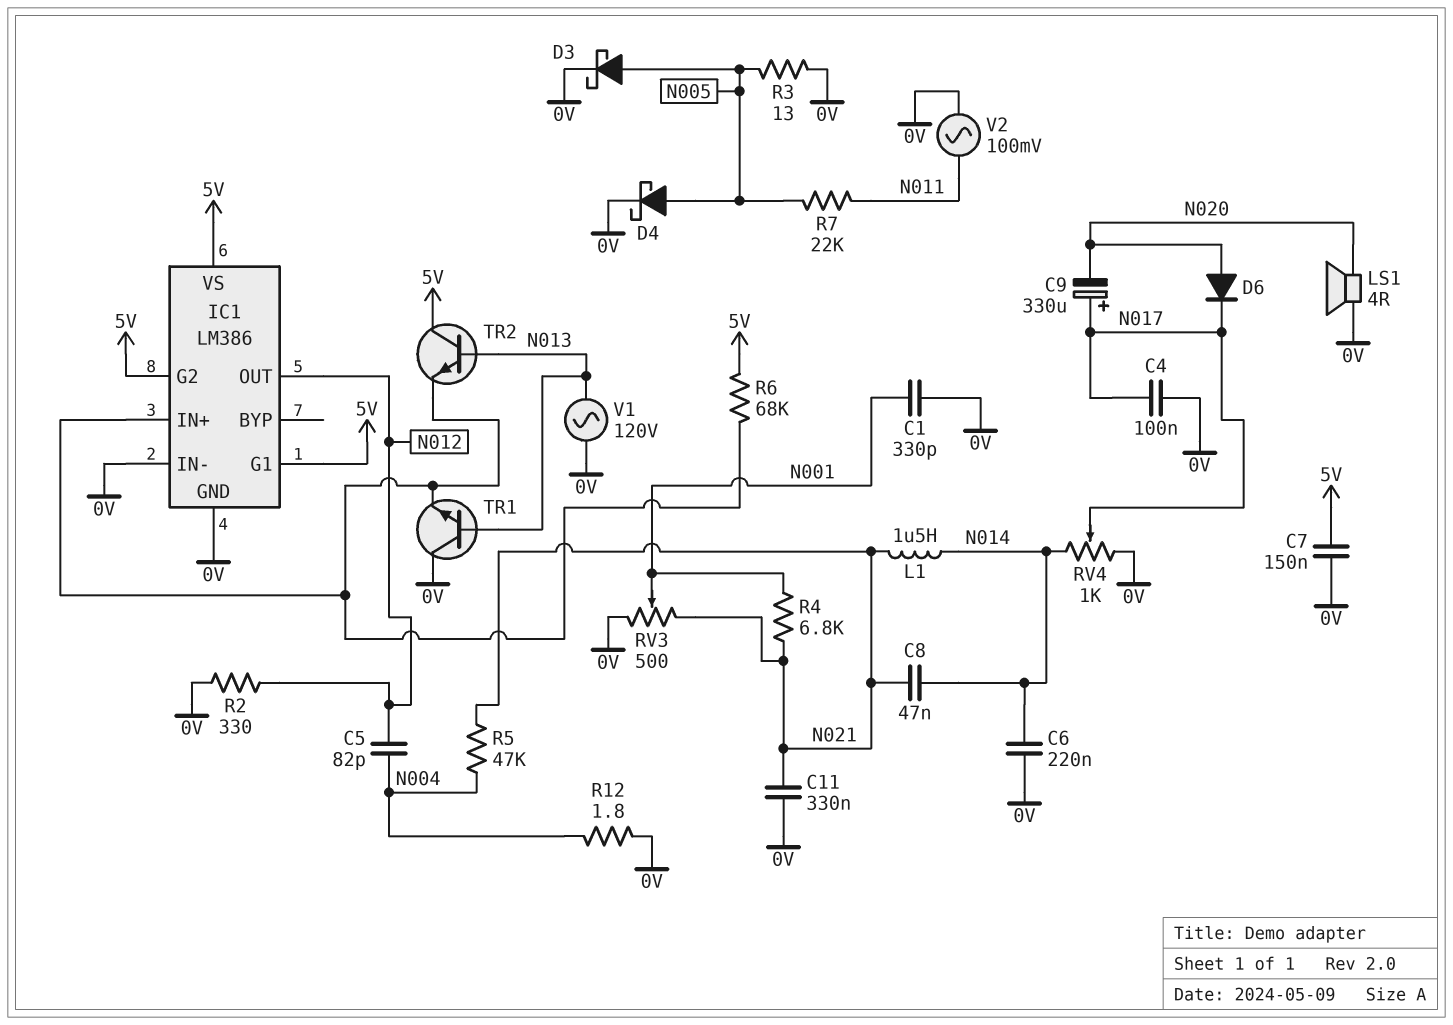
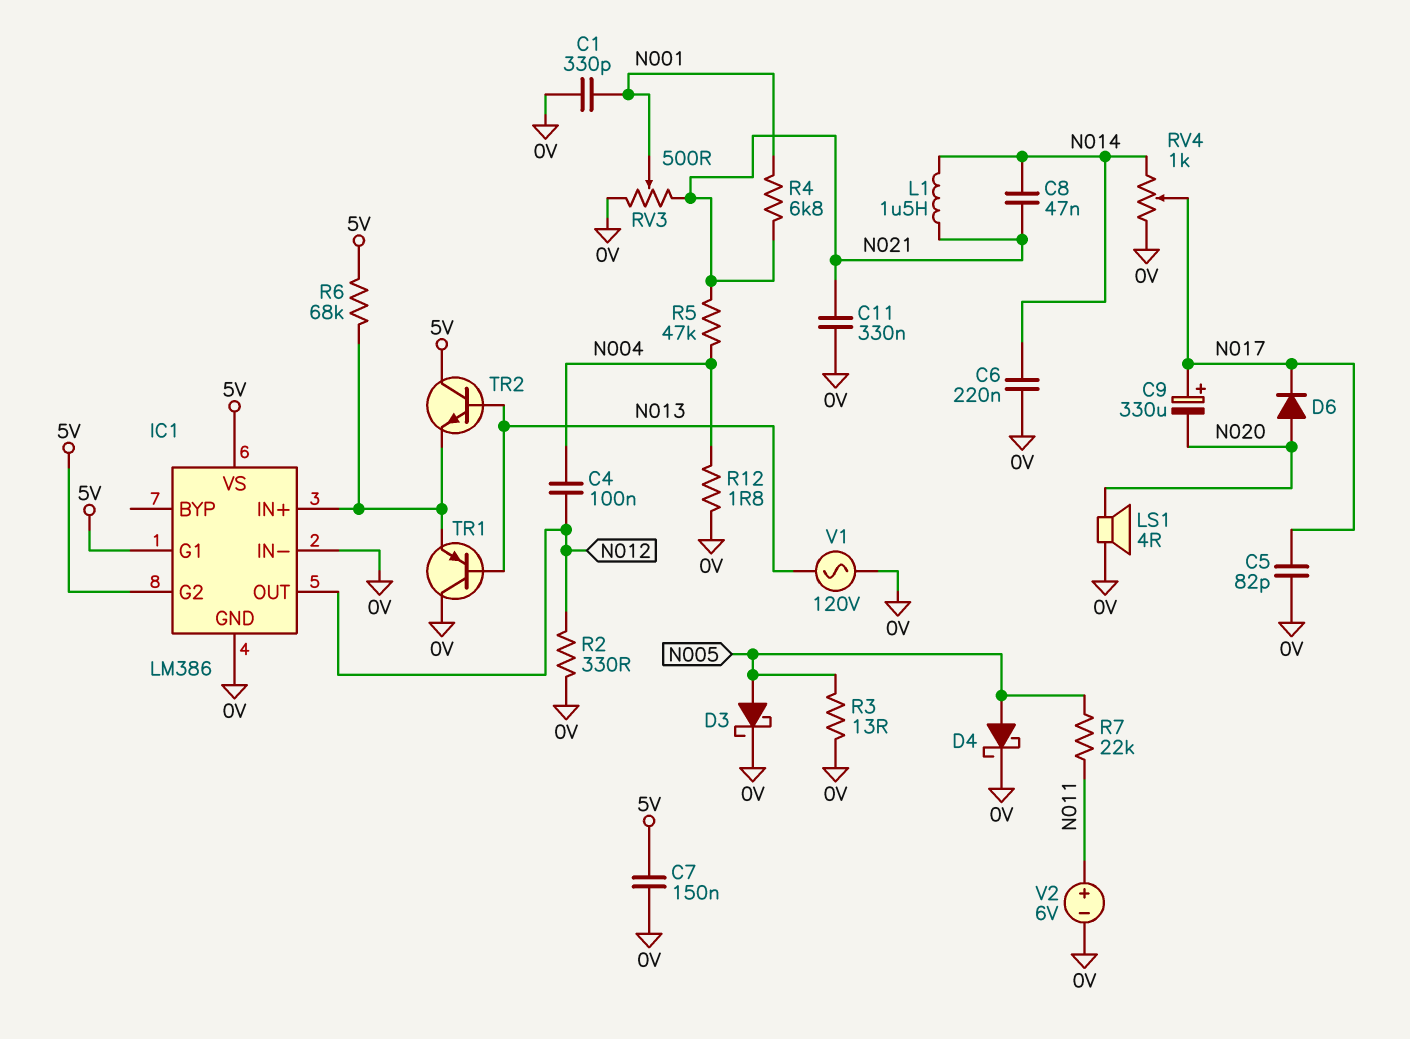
C4: 100nF (0V, N017) -> 100nF (N004, N012)
C5: 82pF (N004, N012) -> 82pF (0V, N017)
TR1: NPN (B N013, C 0V, E IC1/IN+) -> PNP (B N013, C 0V, E IC1/IN+)
V2: AC 100mV (0V, N011) -> 6V (plus N011, minus 0V)

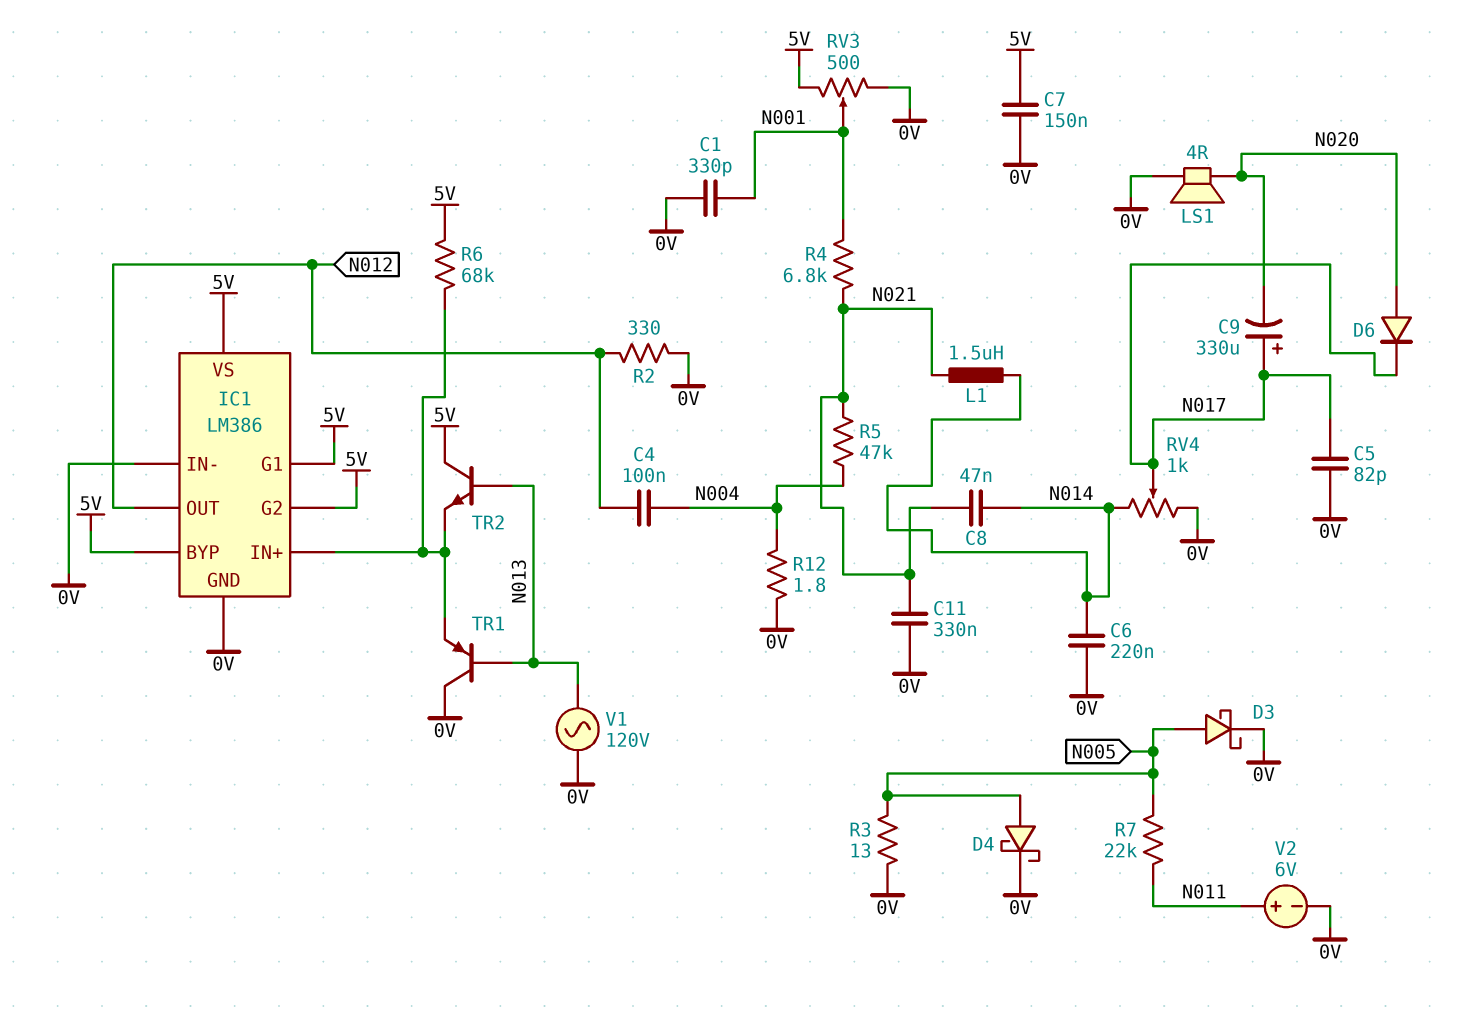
IC1 pin BYP: none -> 5V
RV3: 500 (0V, N021, wiper N001) -> 500 (0V, 5V, wiper N001)

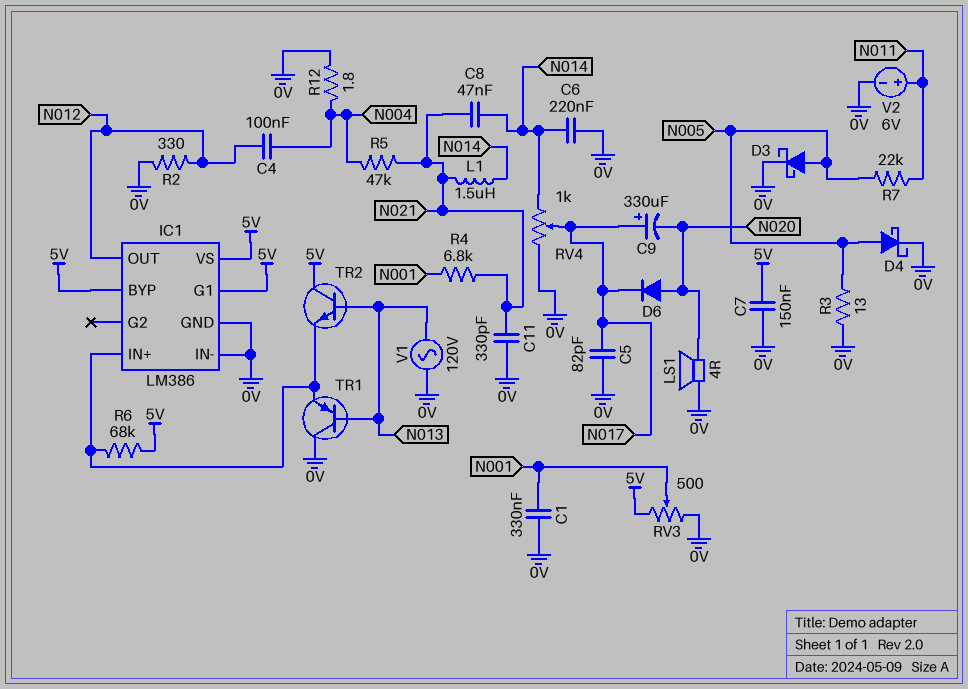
C1: 330pF (0V, N001) -> 330nF (0V, N001)
C11: 330nF (0V, N021) -> 330pF (0V, N021)
IC1 pin G2: 5V -> none

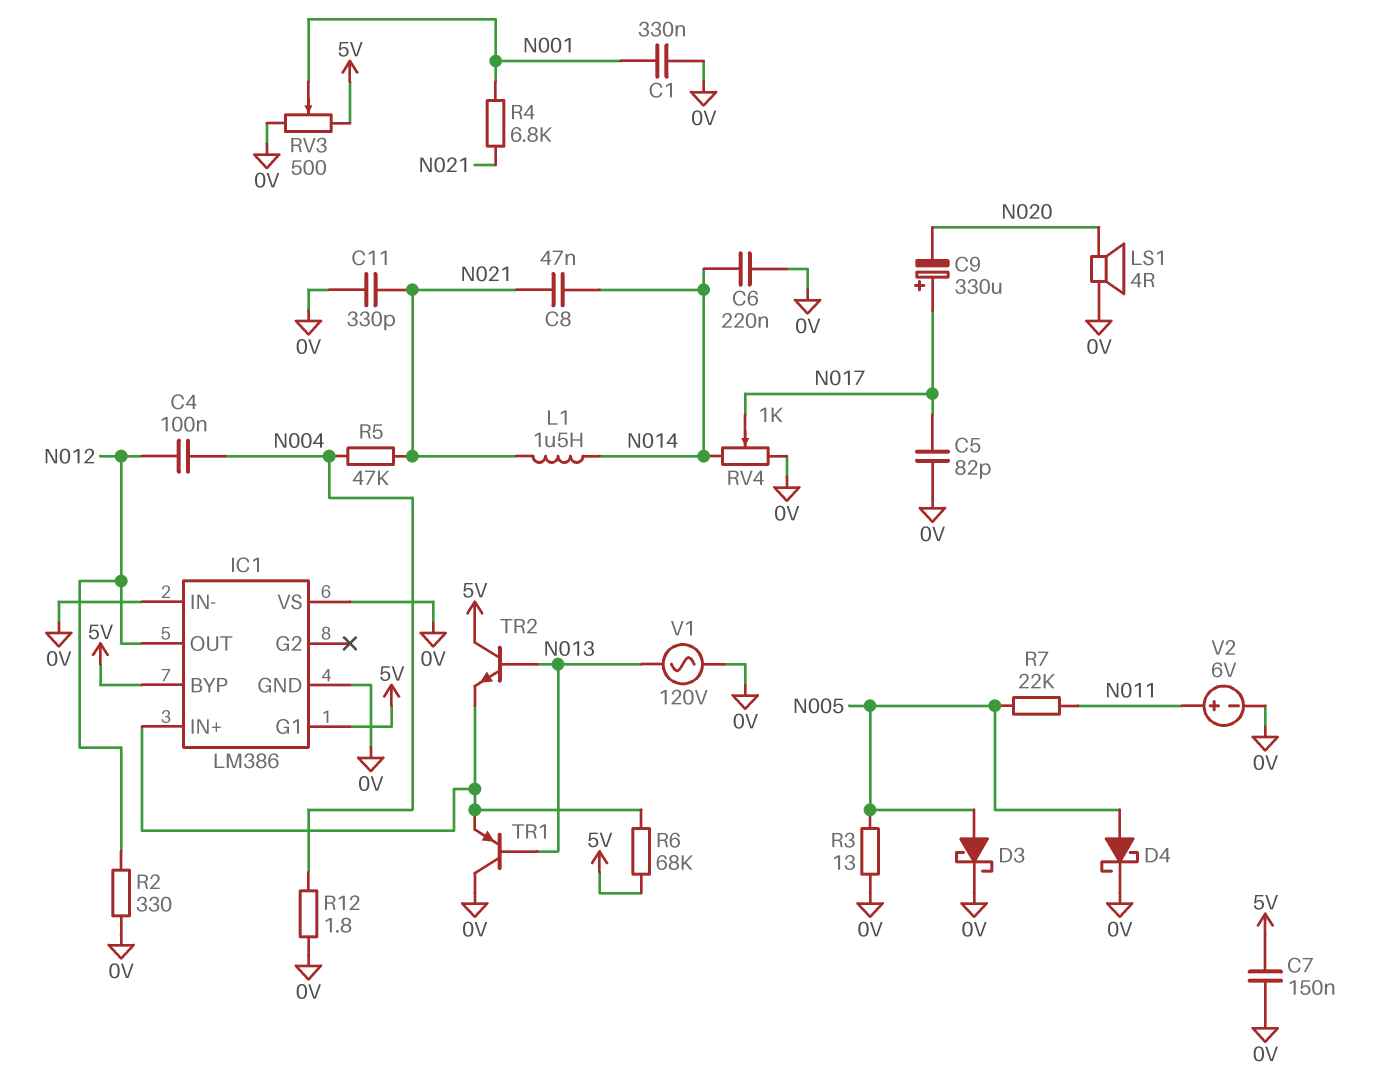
D6: diode (A N020, K N017) -> none
IC1 pin VS: 5V -> 0V

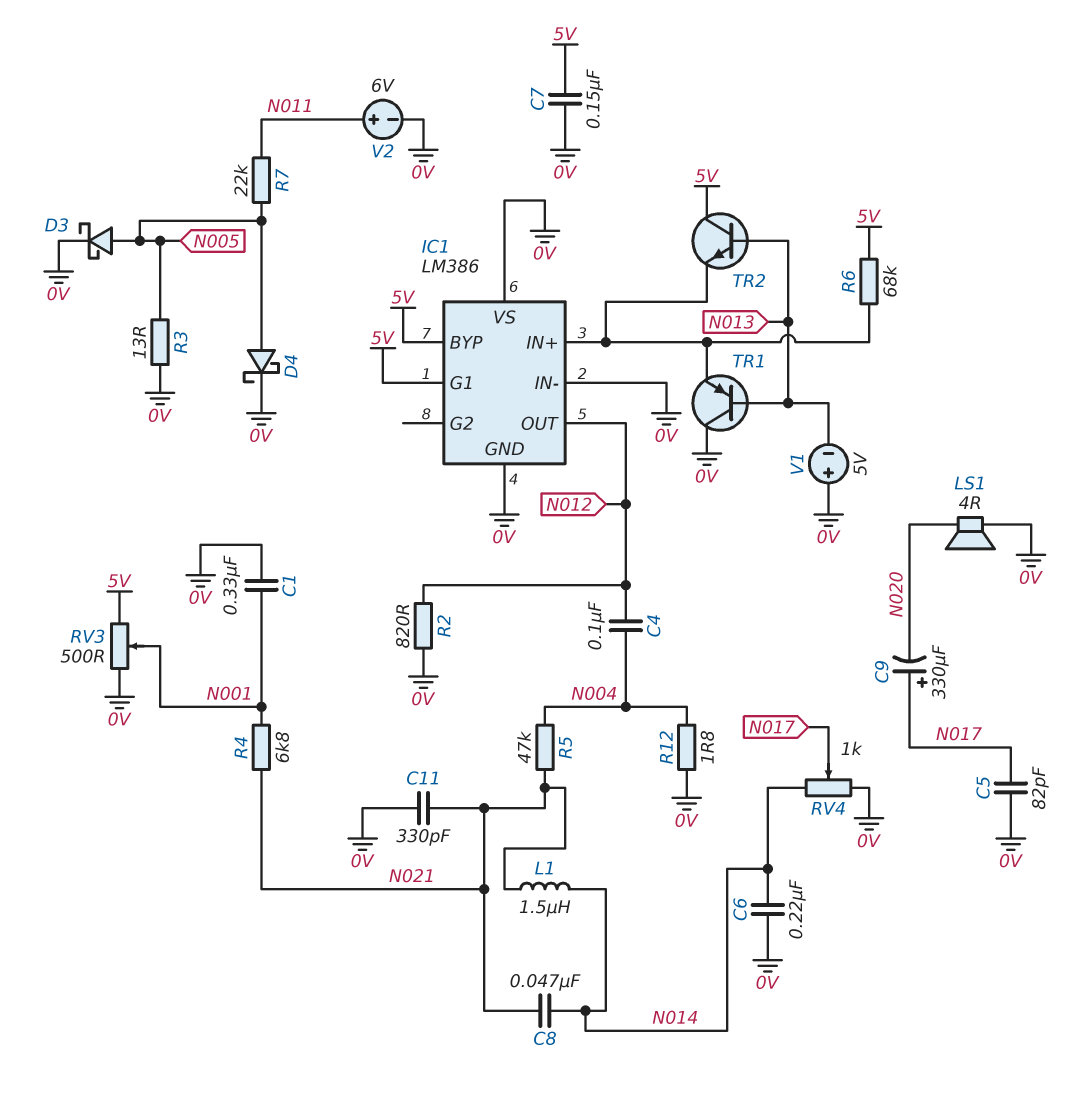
R2: 330 (0V, N012) -> 820 (0V, N012)
V1: AC 120V (0V, N013) -> 5V (plus 0V, minus N013)

